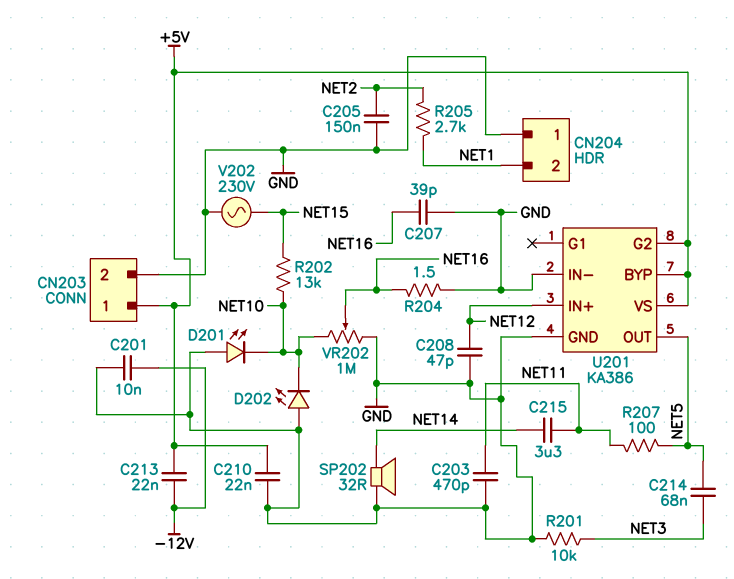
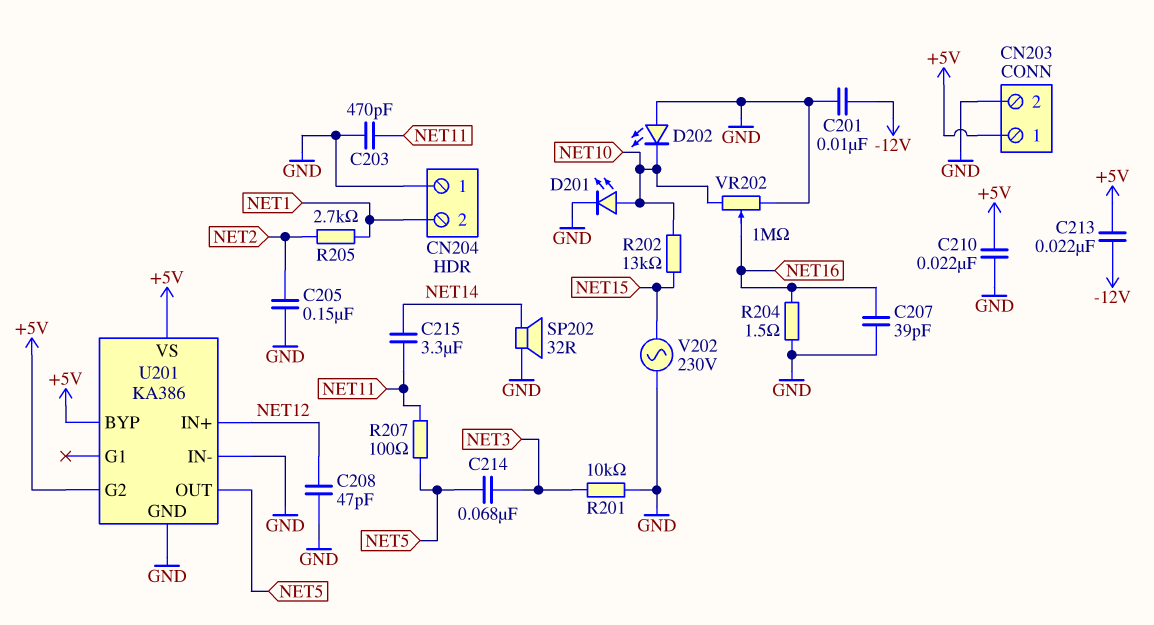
D201: LED (A GND, K NET10) -> LED (A NET10, K GND)

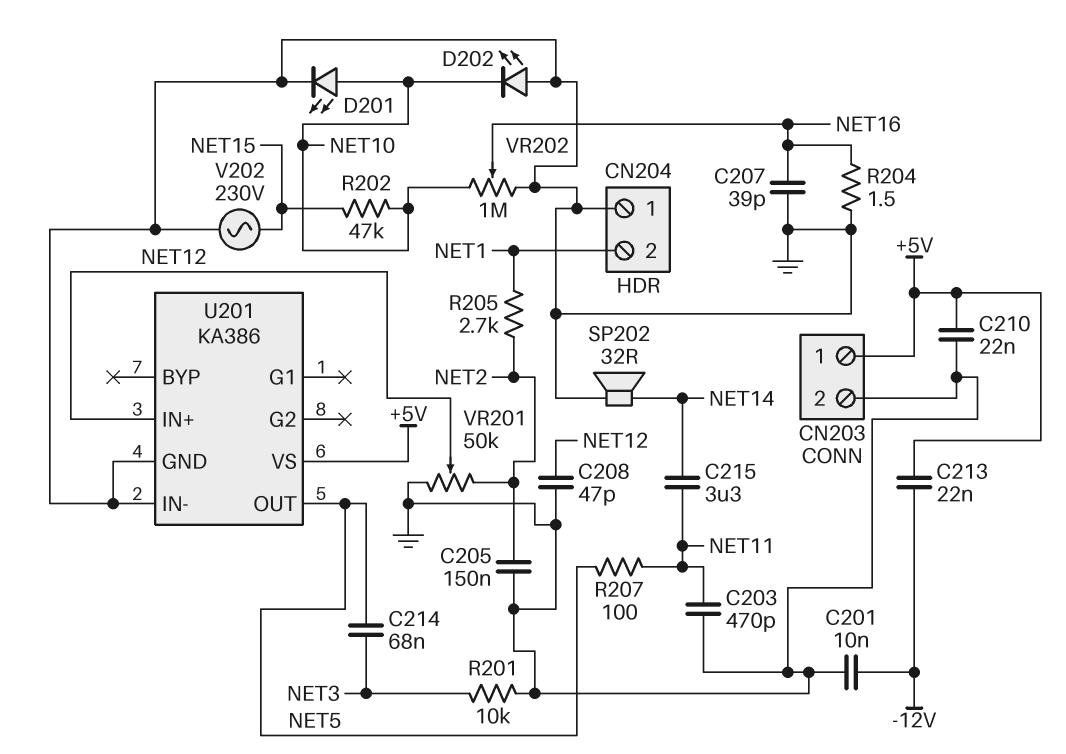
R202: 13k (NET10, NET15) -> 47k (NET10, NET15)
U201 pin BYP: +5V -> none
U201 pin G2: +5V -> none
VR201: none -> 50k (GND, NET2, wiper NET12)

